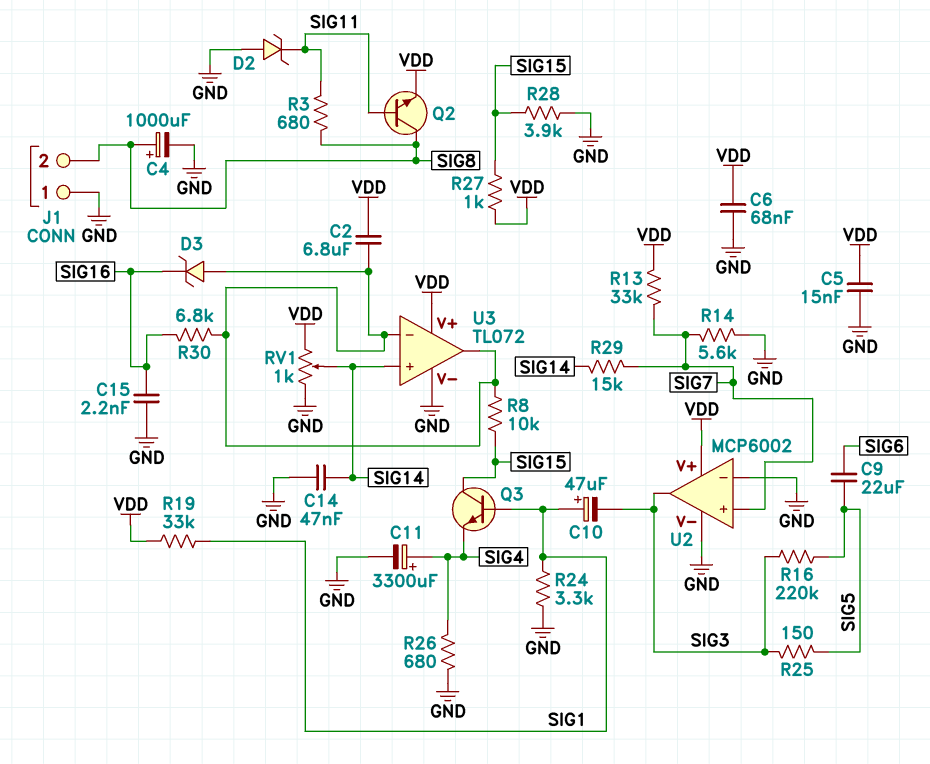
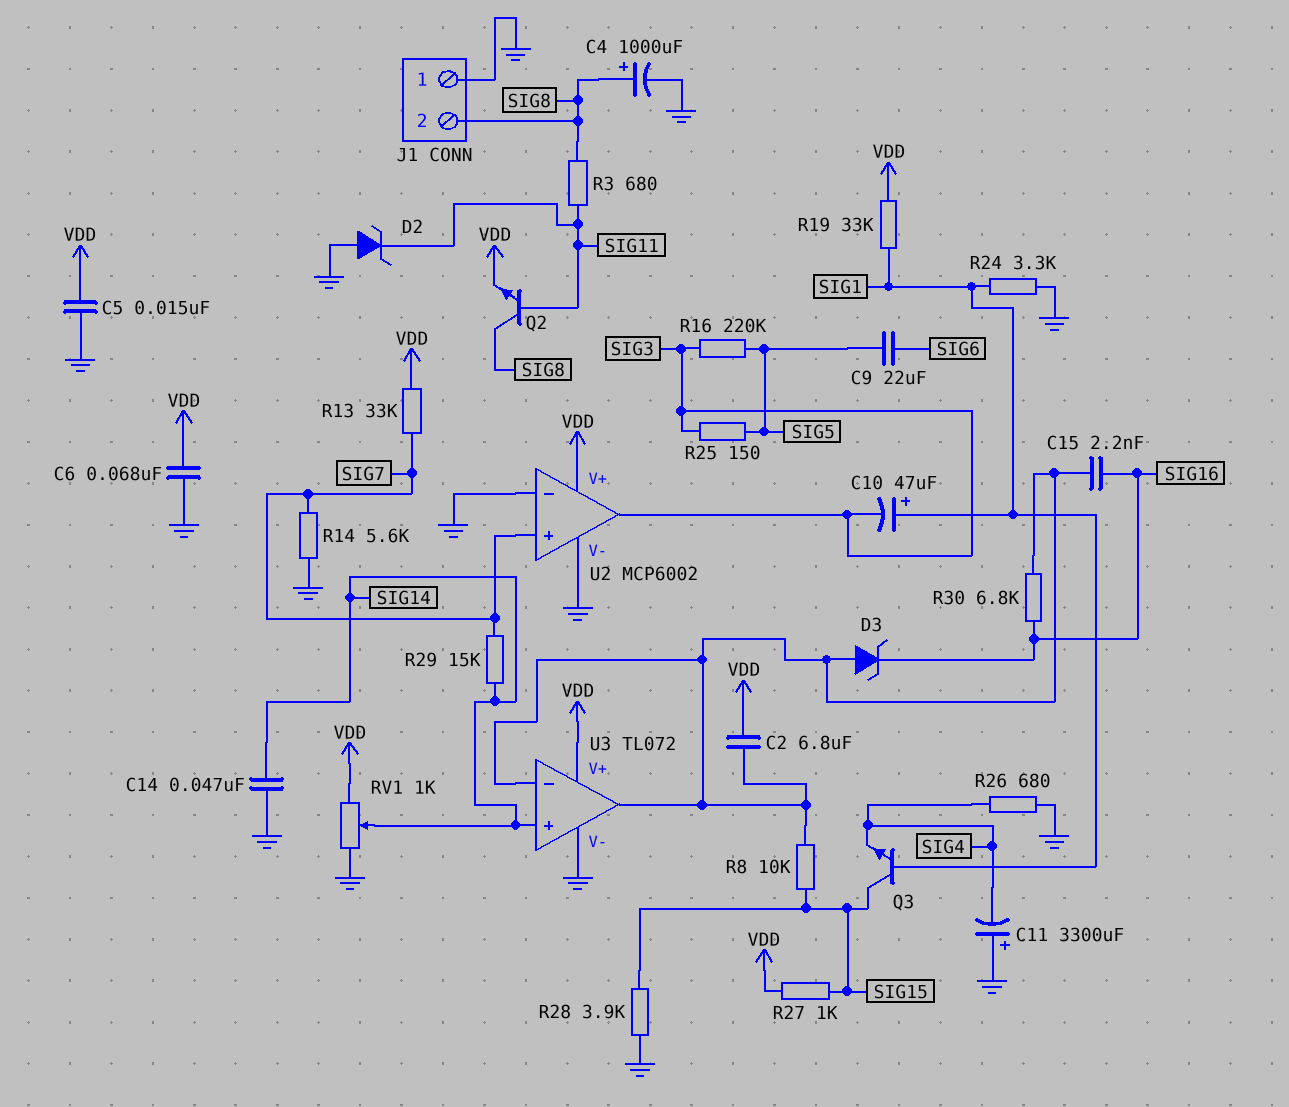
C11: 3300uF (plus SIG4, minus GND) -> 3300uF (plus GND, minus SIG4)
C15: 2.2nF (GND, SIG16) -> 2.2nF (SIG16, U3/in-)

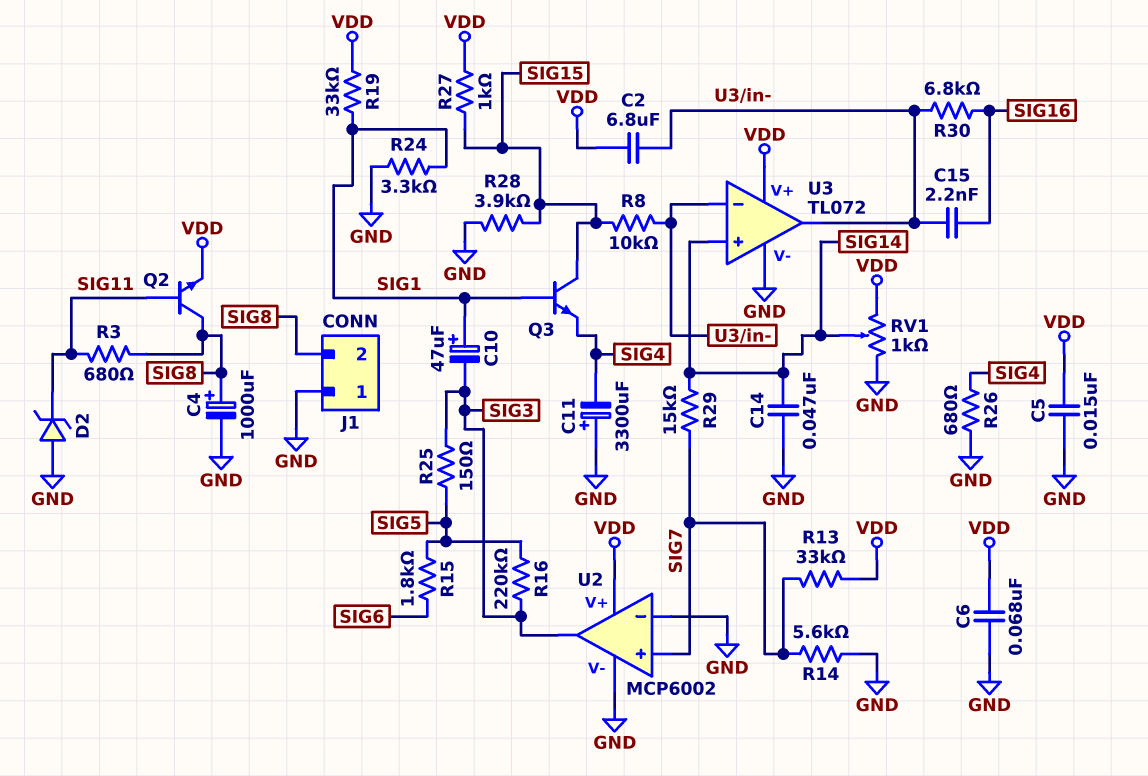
C9: 22uF (SIG5, SIG6) -> none
D3: zener (A U3/in-, K SIG16) -> none
R15: none -> 1.8k (SIG5, SIG6)

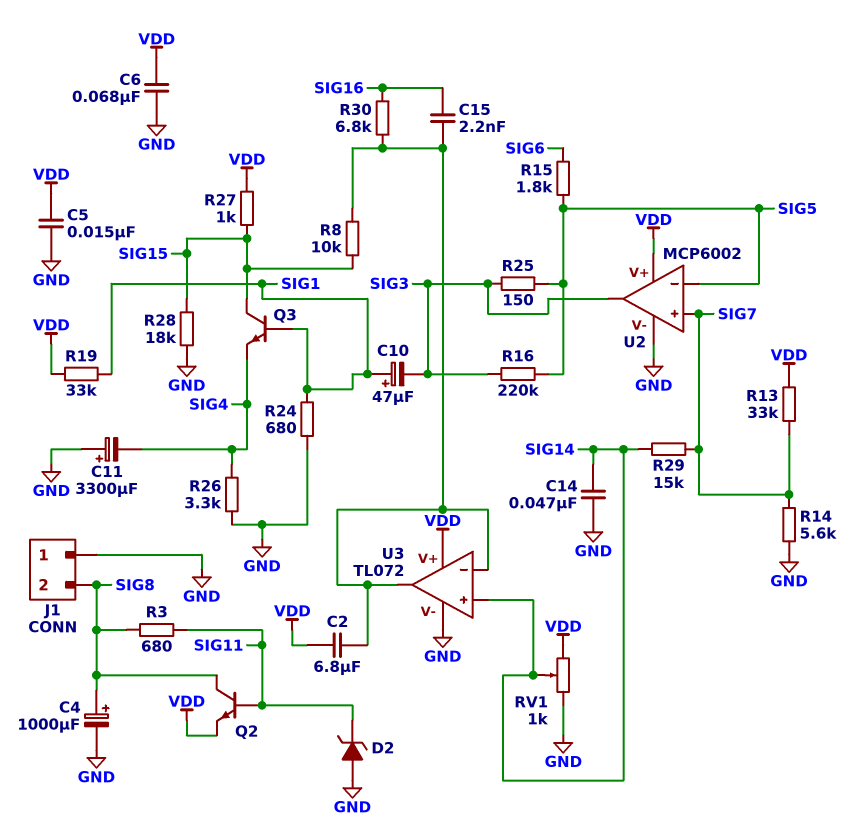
R24: 3.3k (GND, SIG1) -> 680 (GND, SIG1)
R26: 680 (GND, SIG4) -> 3.3k (GND, SIG4)
R28: 3.9k (GND, SIG15) -> 18k (GND, SIG15)
U2 pin in-: GND -> SIG5

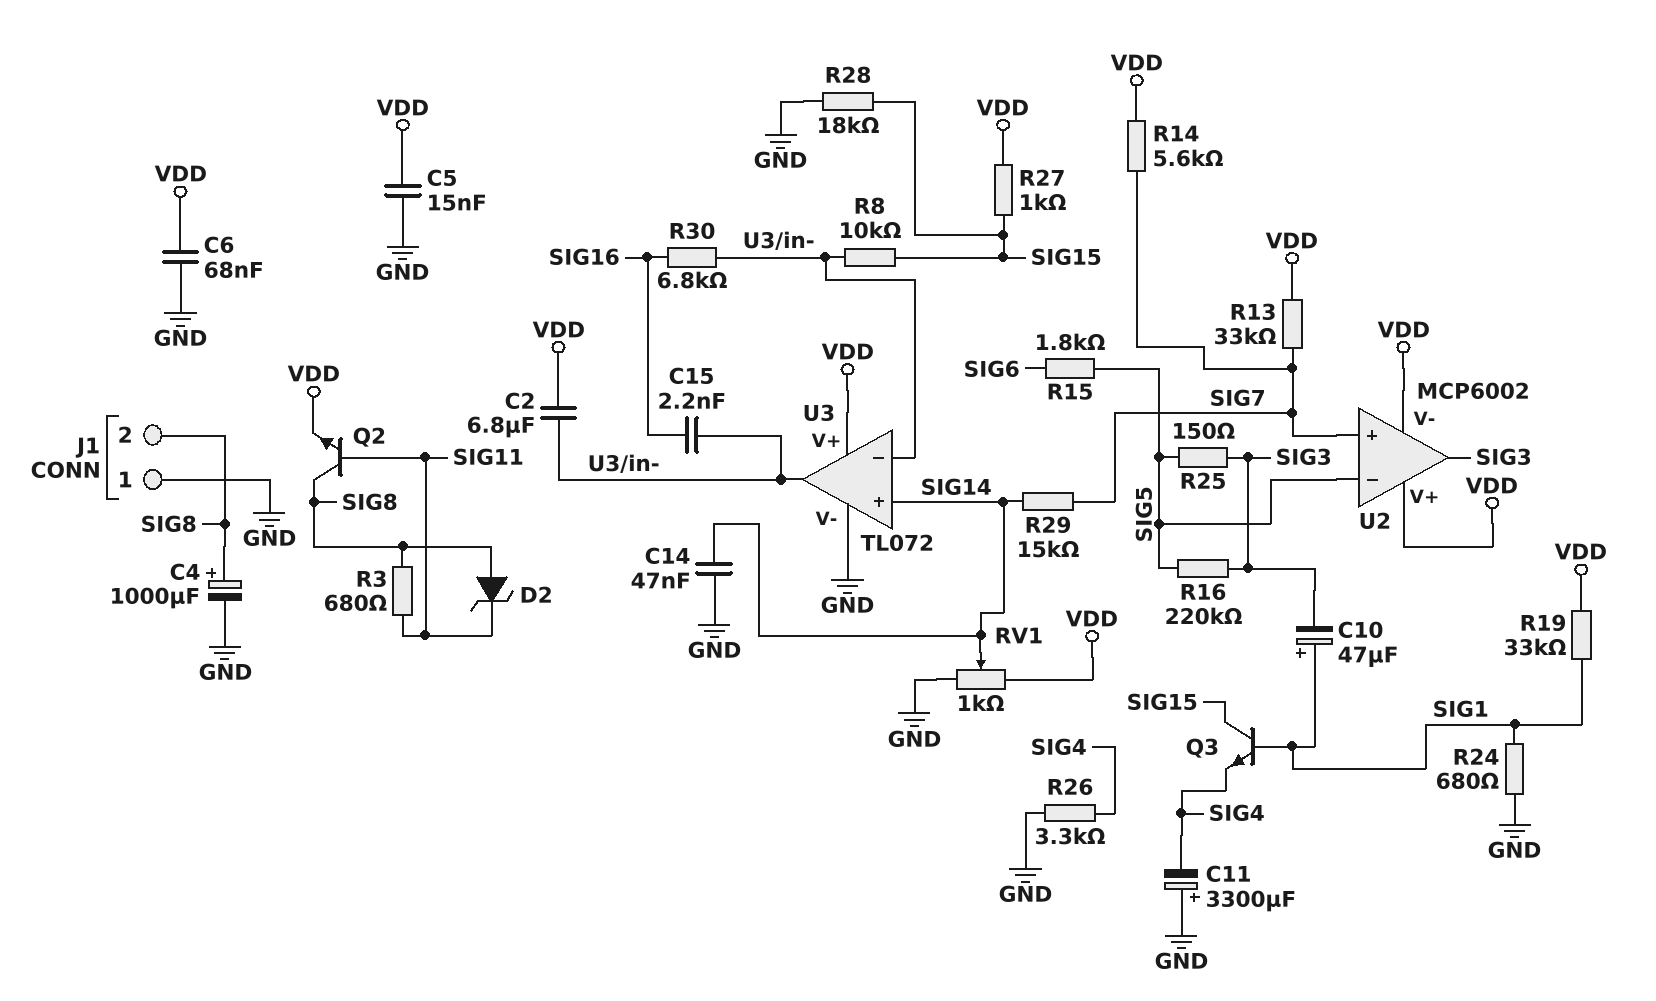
D2: zener (A GND, K SIG11) -> zener (A SIG8, K SIG11)
R14: 5.6k (GND, SIG7) -> 5.6k (SIG7, VDD)
U2 pin V-: GND -> VDD

